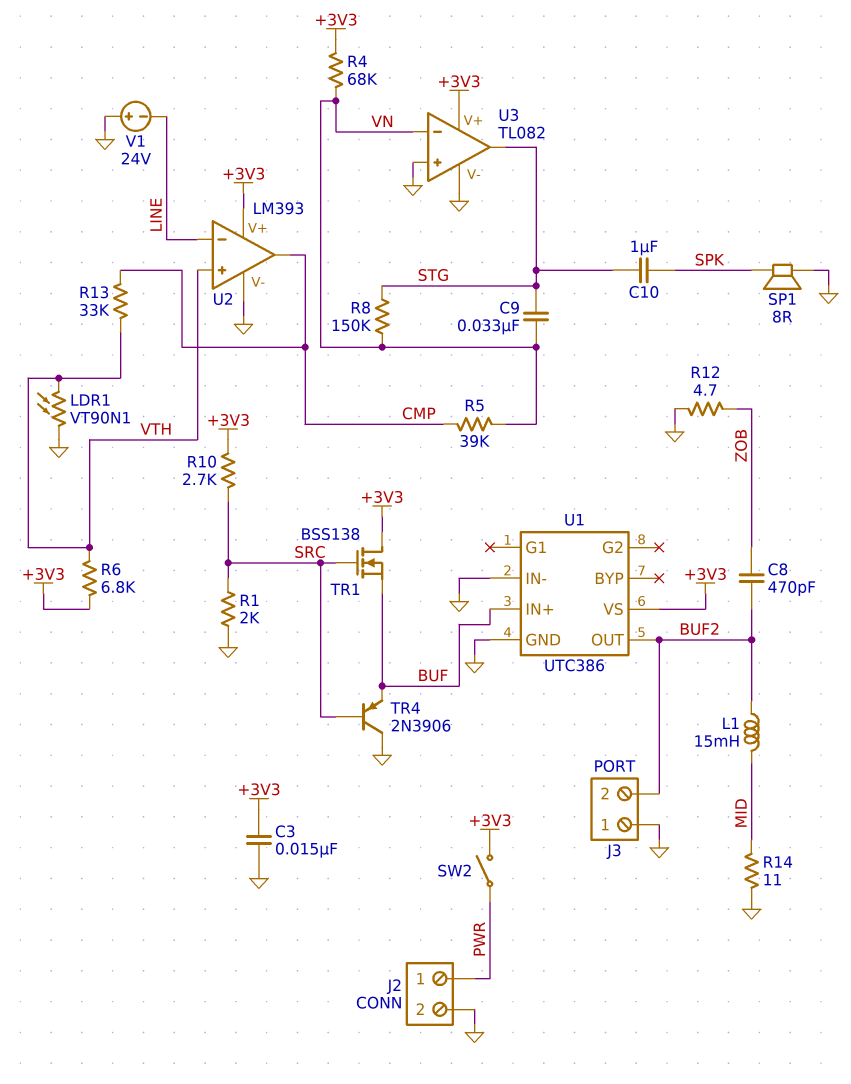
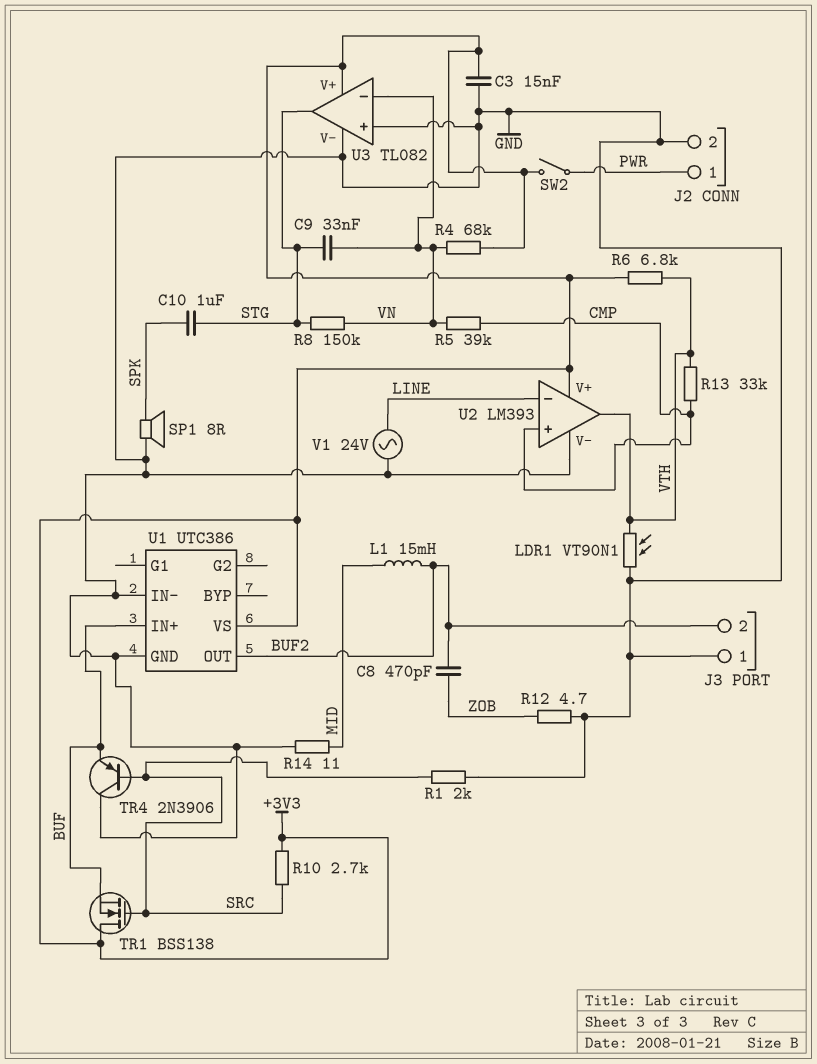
U2 pin in+: VTH -> CMP
U2 pin out: CMP -> VTH
V1: 24V (plus GND, minus LINE) -> AC 24V (GND, LINE)

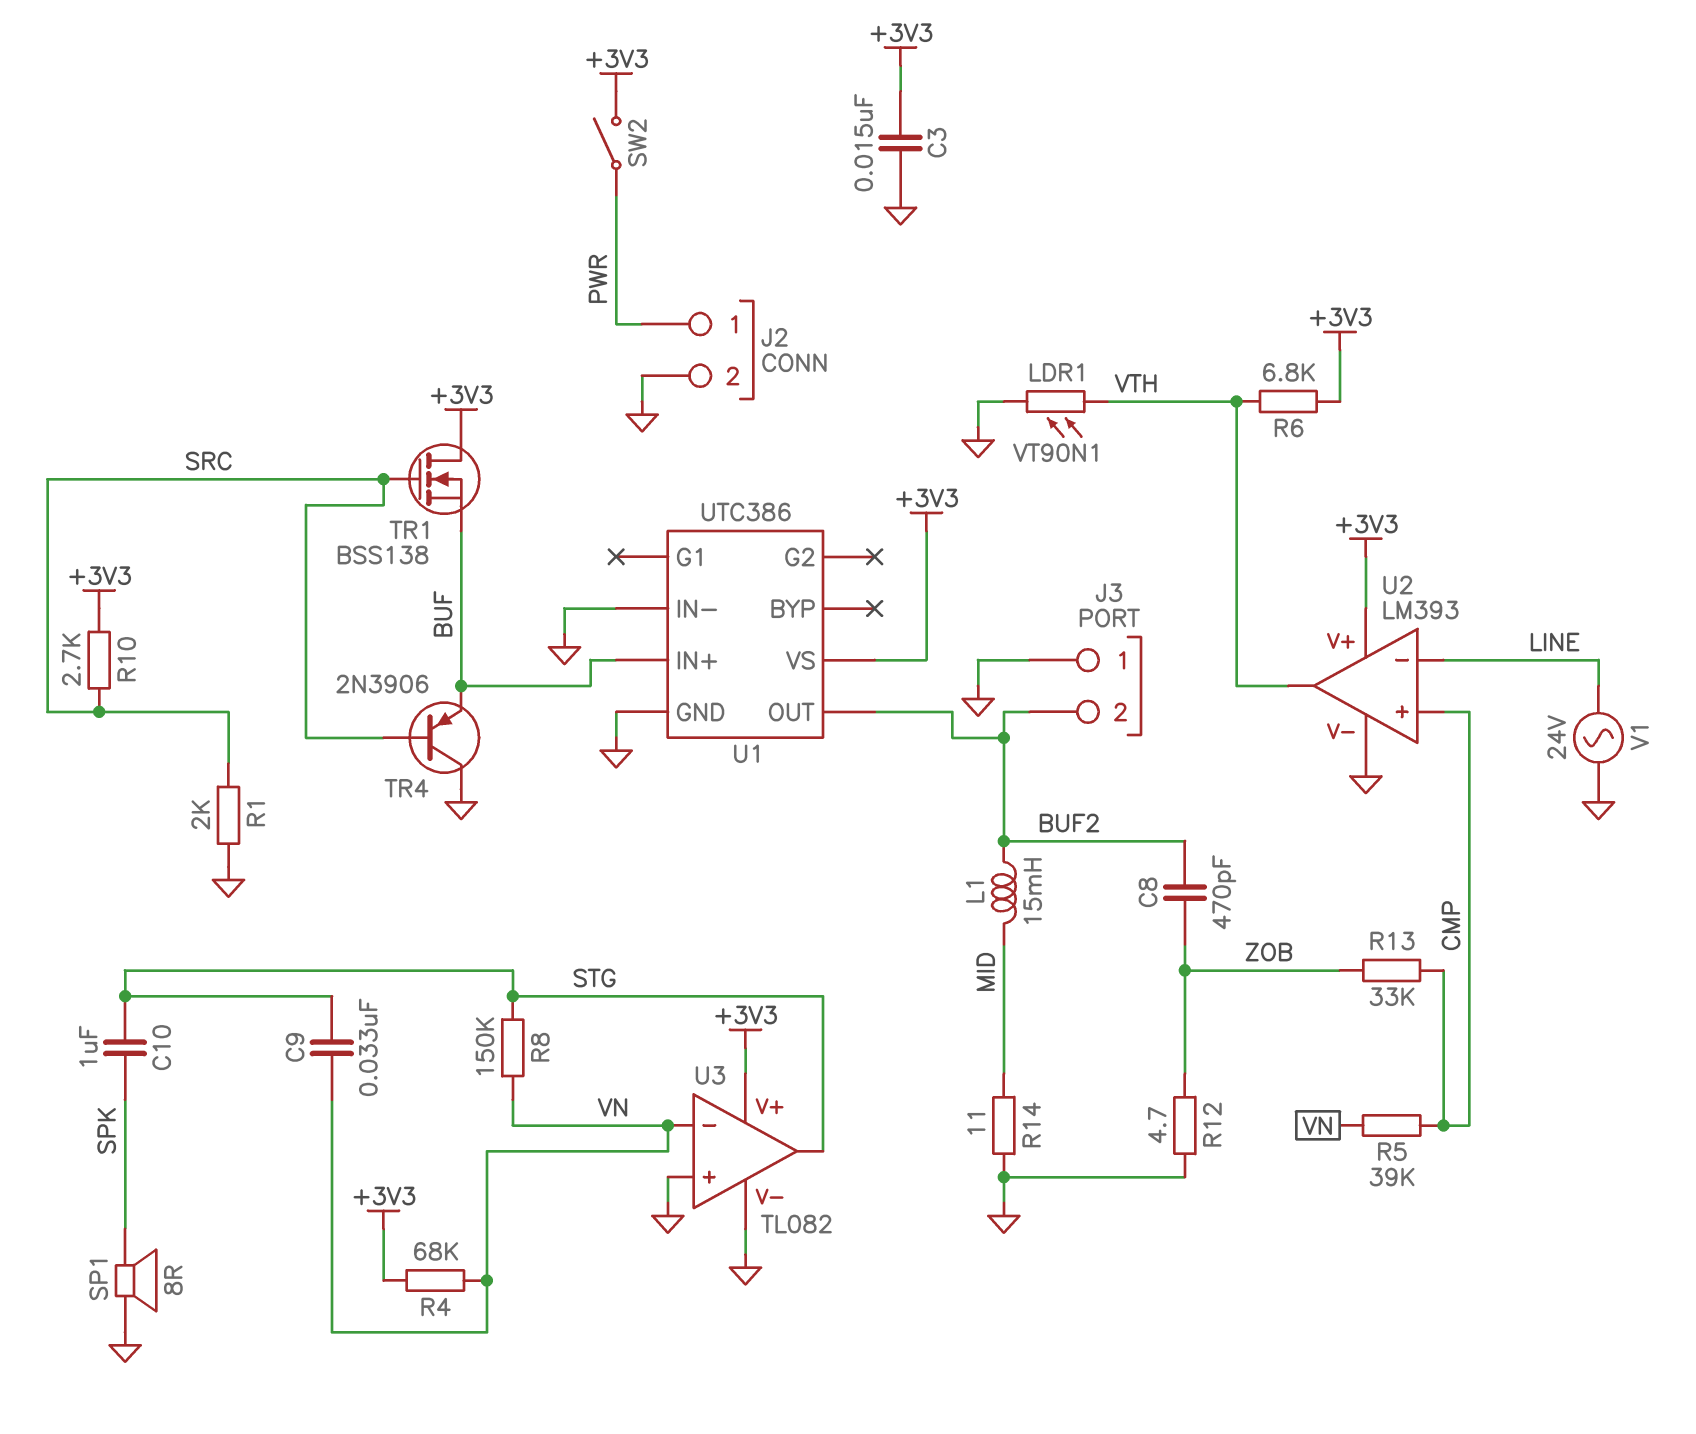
R13: 33k (CMP, VTH) -> 33k (CMP, ZOB)

